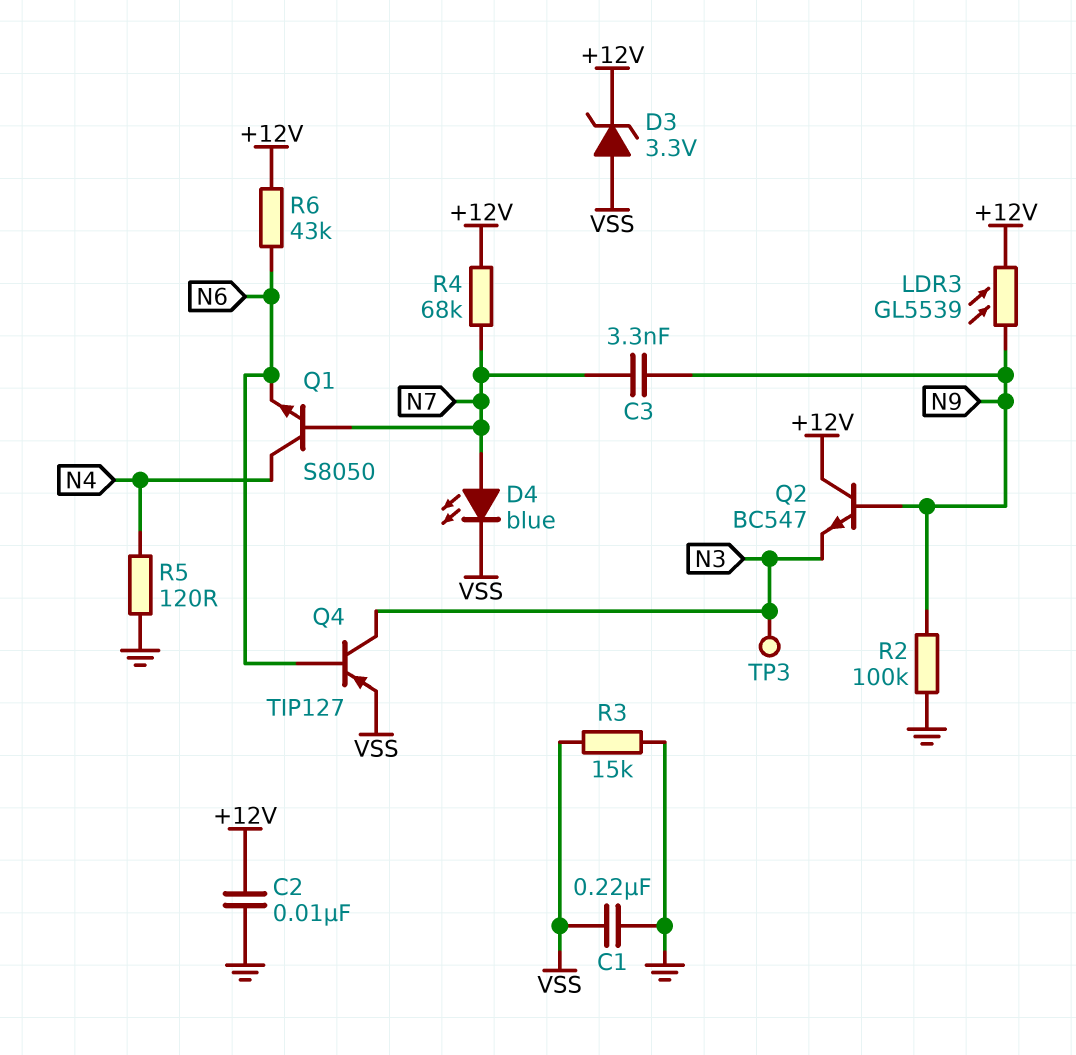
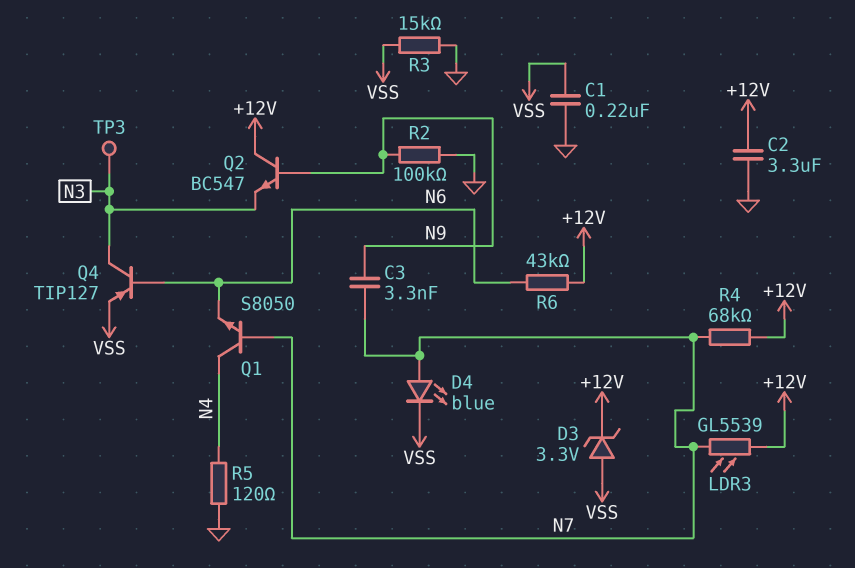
C2: 10nF (+12V, GND) -> 3.3uF (+12V, GND)
LDR3: GL5539 (+12V, N9) -> GL5539 (+12V, N7)

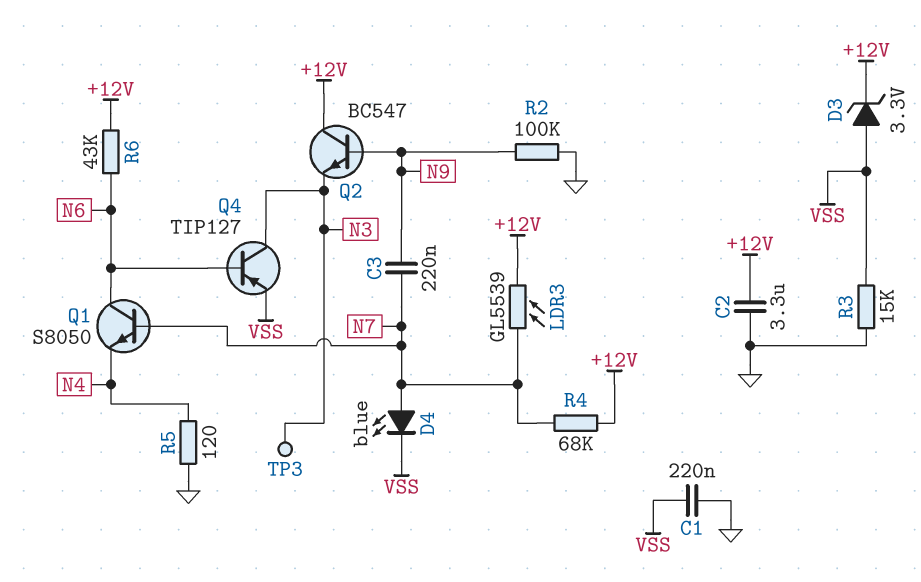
C3: 3.3nF (N7, N9) -> 220nF (N7, N9)
Q1: NPN S8050 (B N7, C N4, E N6) -> NPN S8050 (B N7, C N6, E N4)

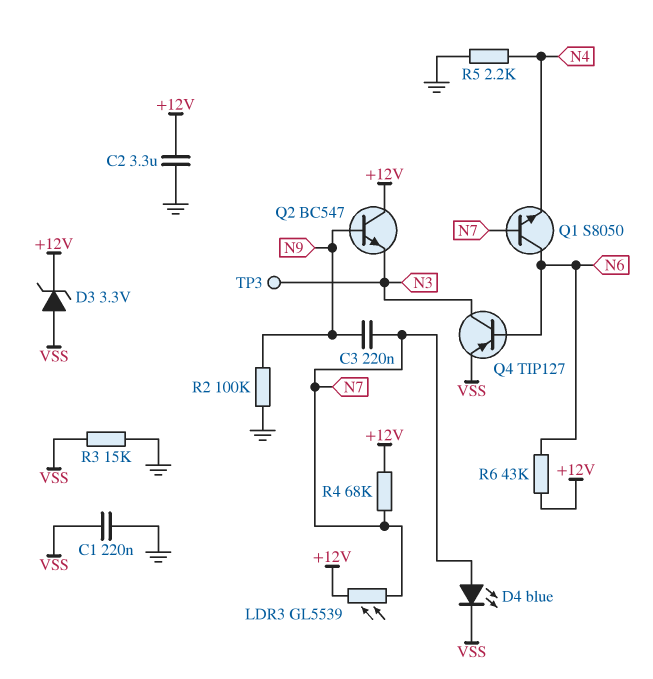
R5: 120 (GND, N4) -> 2.2k (GND, N4)

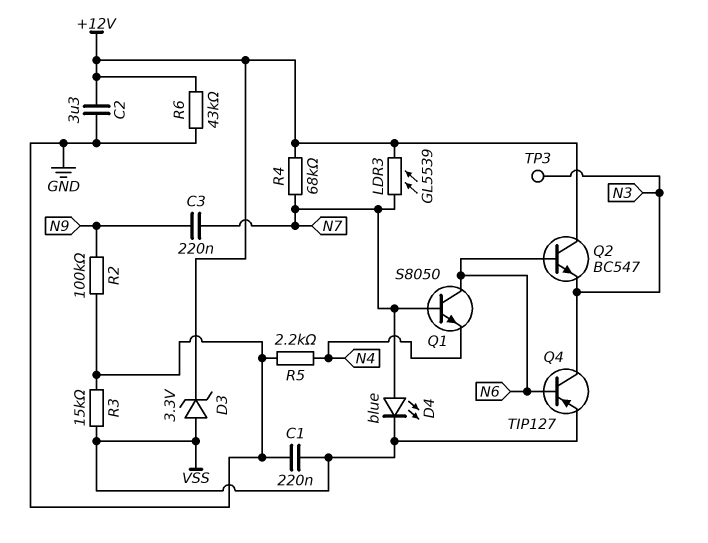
Q2: NPN BC547 (B N9, C +12V, E N3) -> NPN BC547 (B N6, C +12V, E N3)
R6: 43k (+12V, N6) -> 43k (+12V, GND)

